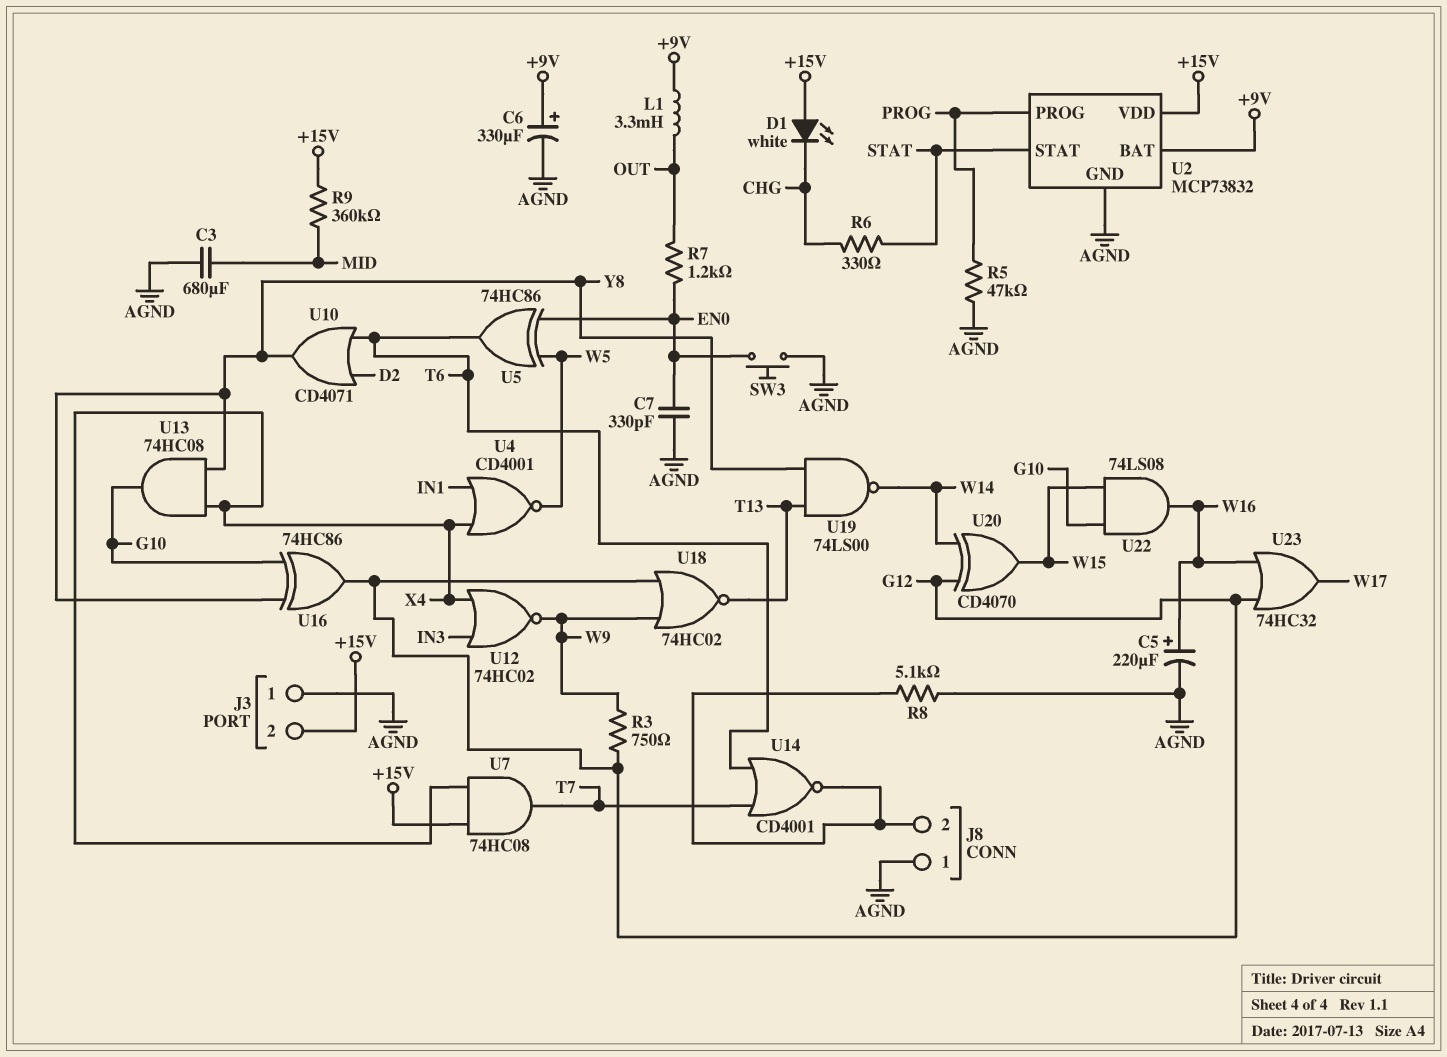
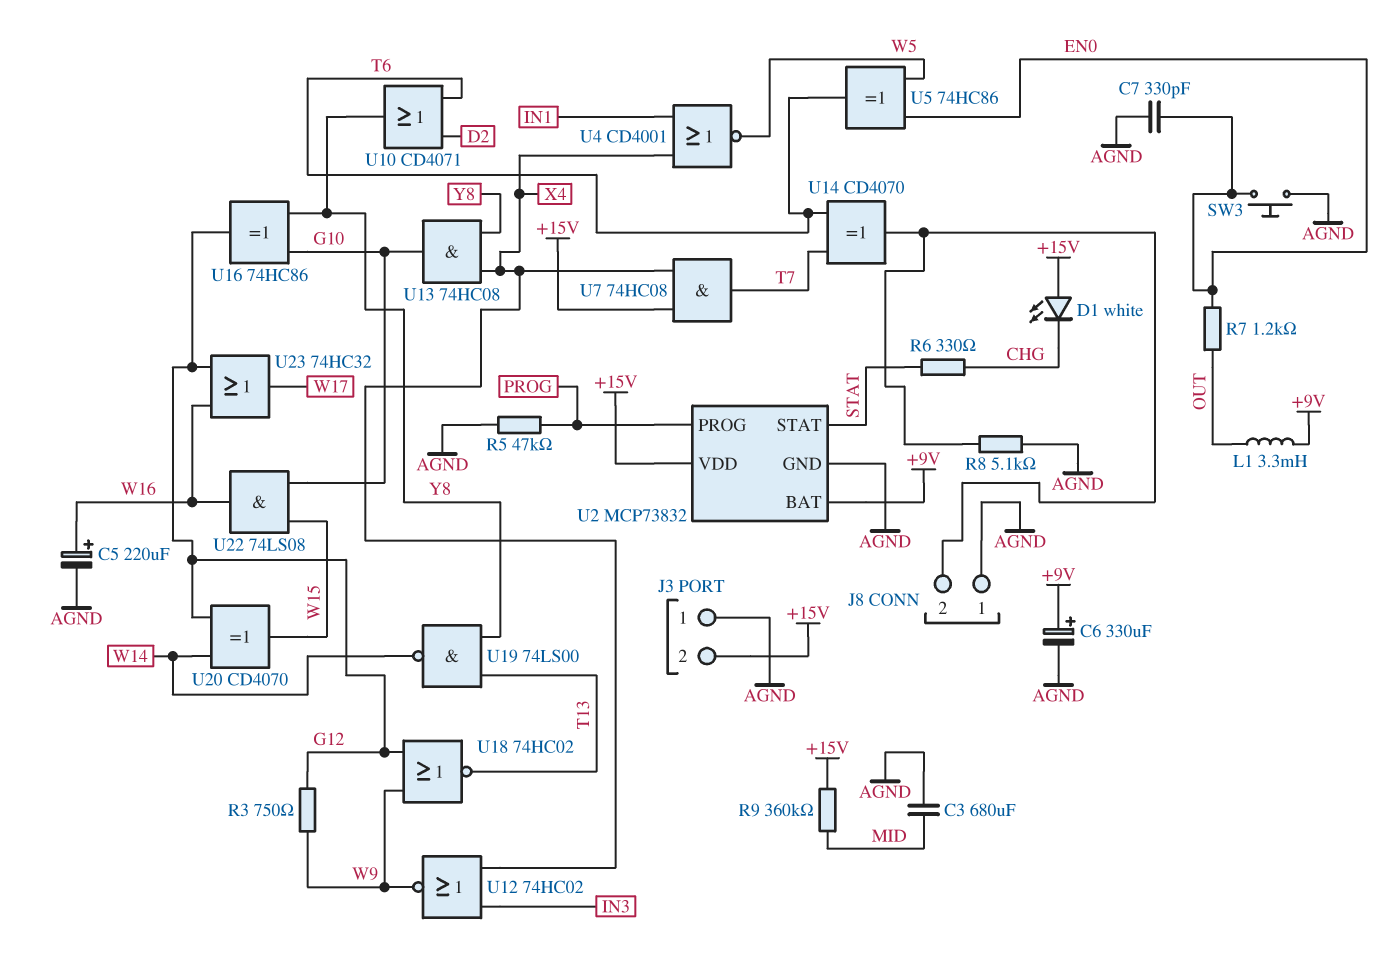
U14: NOR CD4001 (in T6, in T7, out J8/2) -> XOR CD4070 (in T6, in T7, out J8/2)

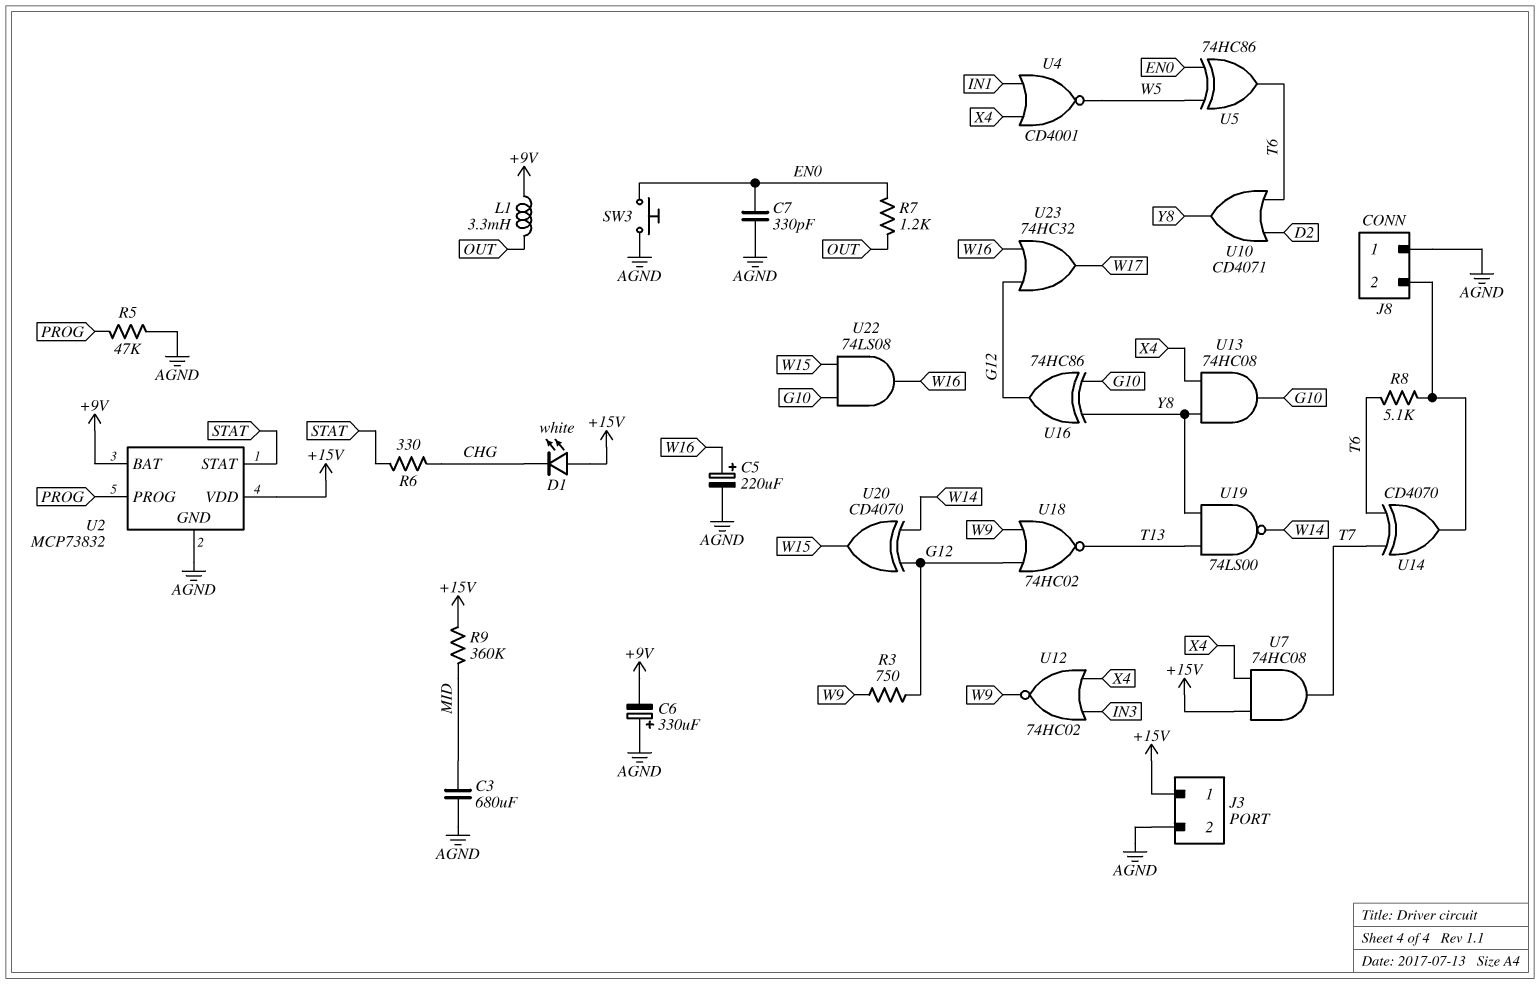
C6: 330uF (plus +9V, minus AGND) -> 330uF (plus AGND, minus +9V)
J3 pin 1: AGND -> +15V
J3 pin 2: +15V -> AGND
R8: 5.1k (AGND, J8/2) -> 5.1k (J8/2, T6)

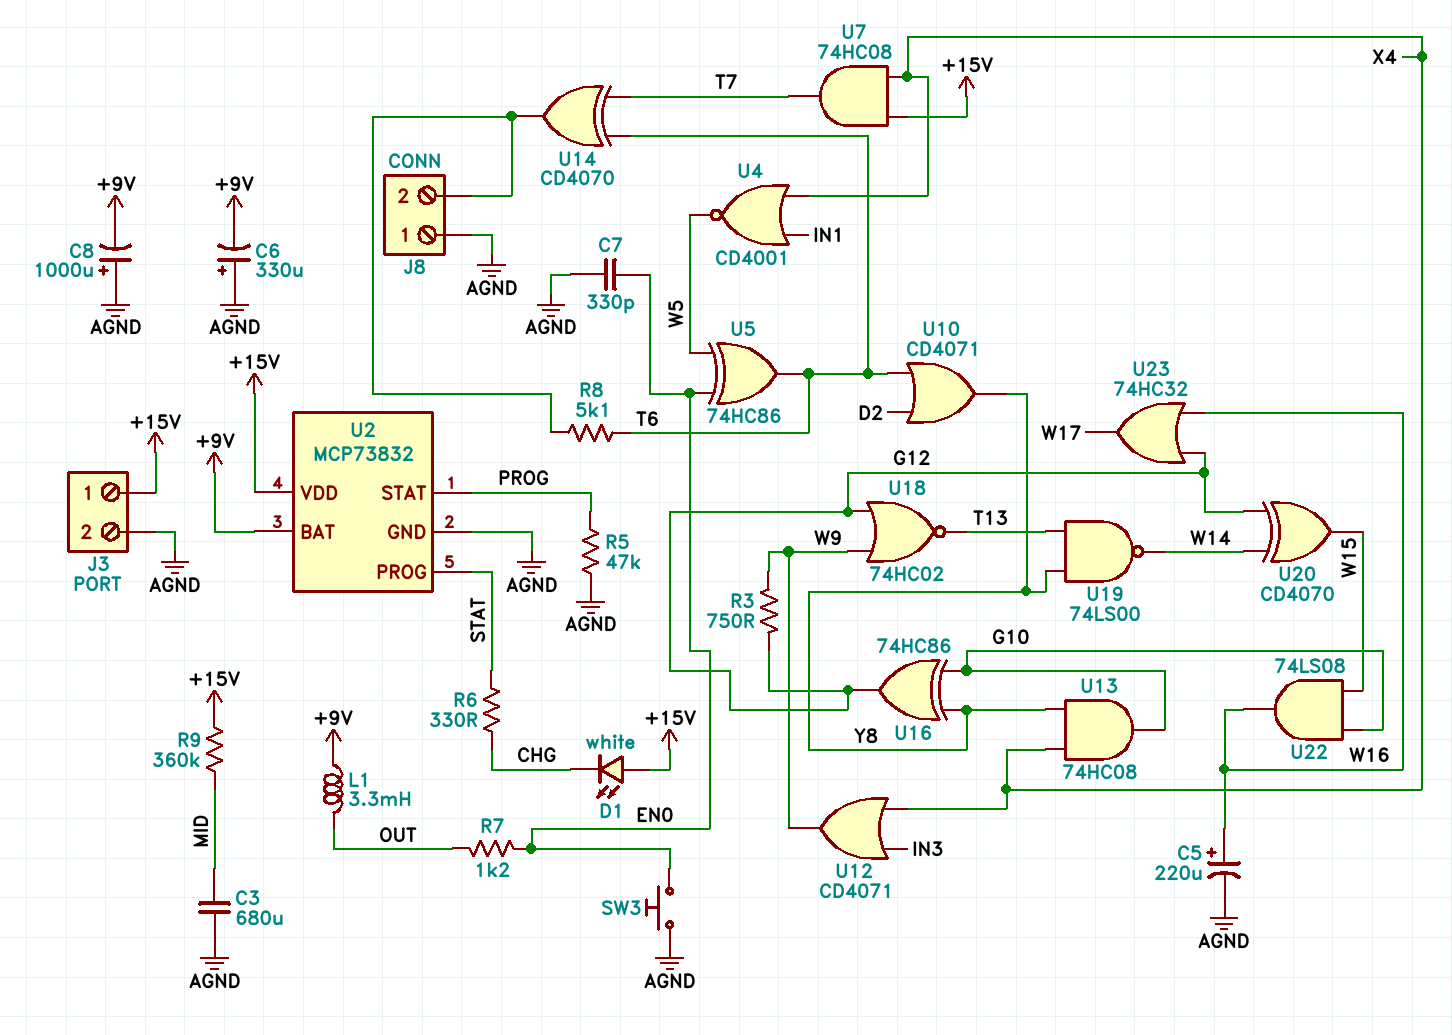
C8: none -> 1000uF (plus AGND, minus +9V)
U2 pin PROG: PROG -> STAT
U2 pin STAT: STAT -> PROG
U12: NOR 74HC02 (in IN3, in X4, out W9) -> OR CD4071 (in IN3, in X4, out W9)

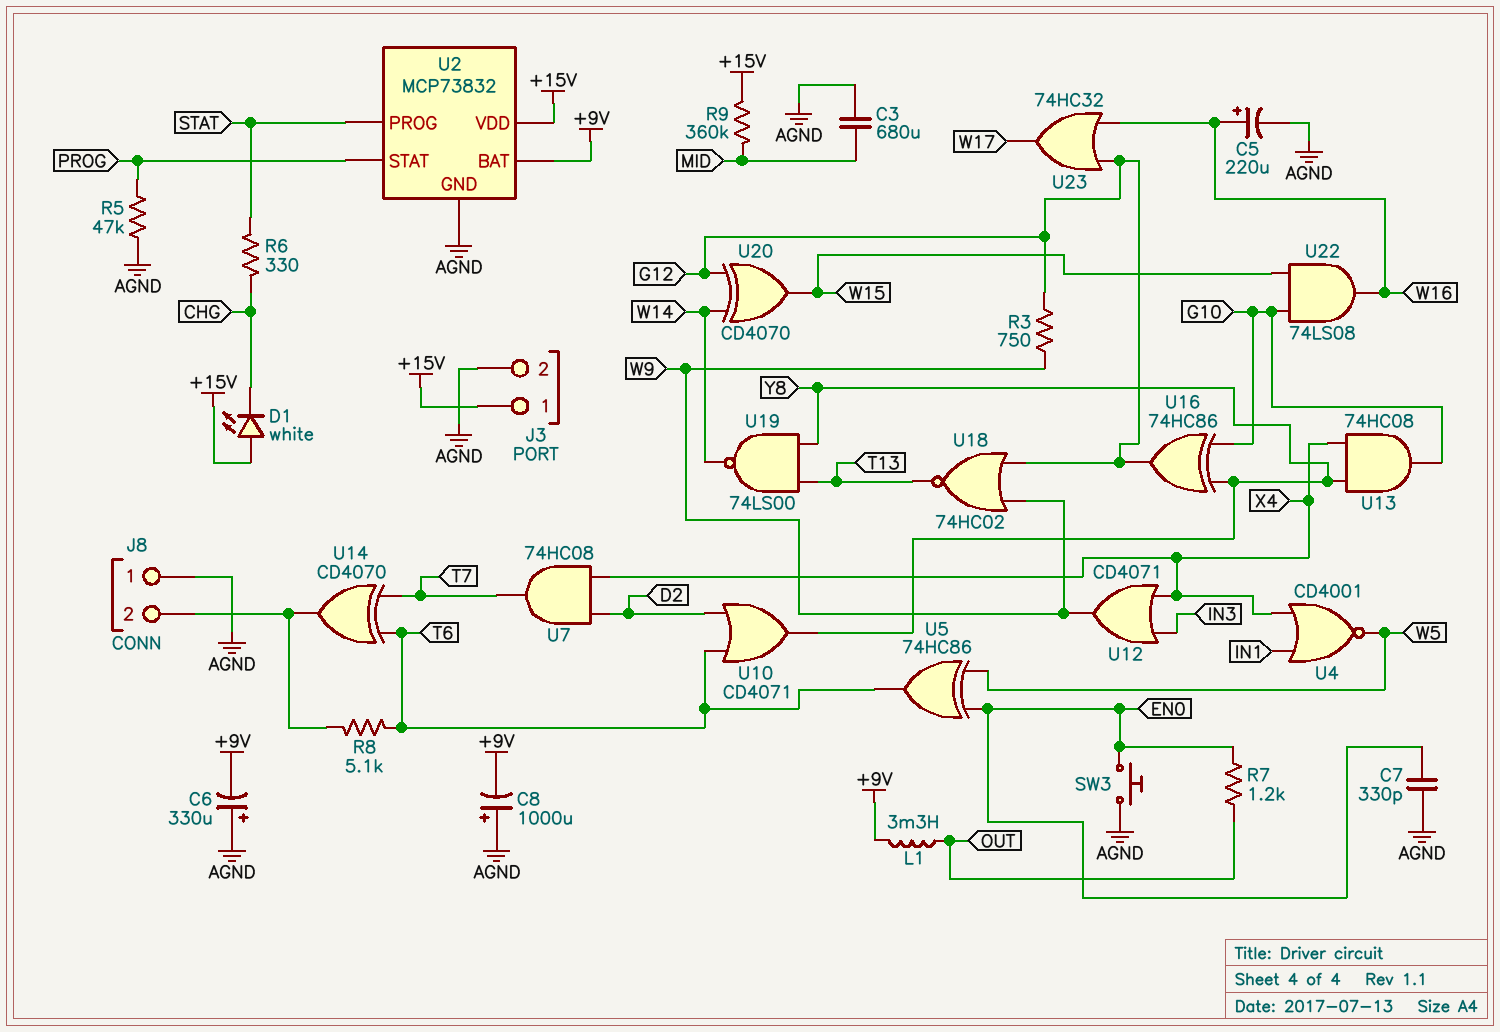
U7: AND 74HC08 (in +15V, in X4, out T7) -> AND 74HC08 (in D2, in X4, out T7)

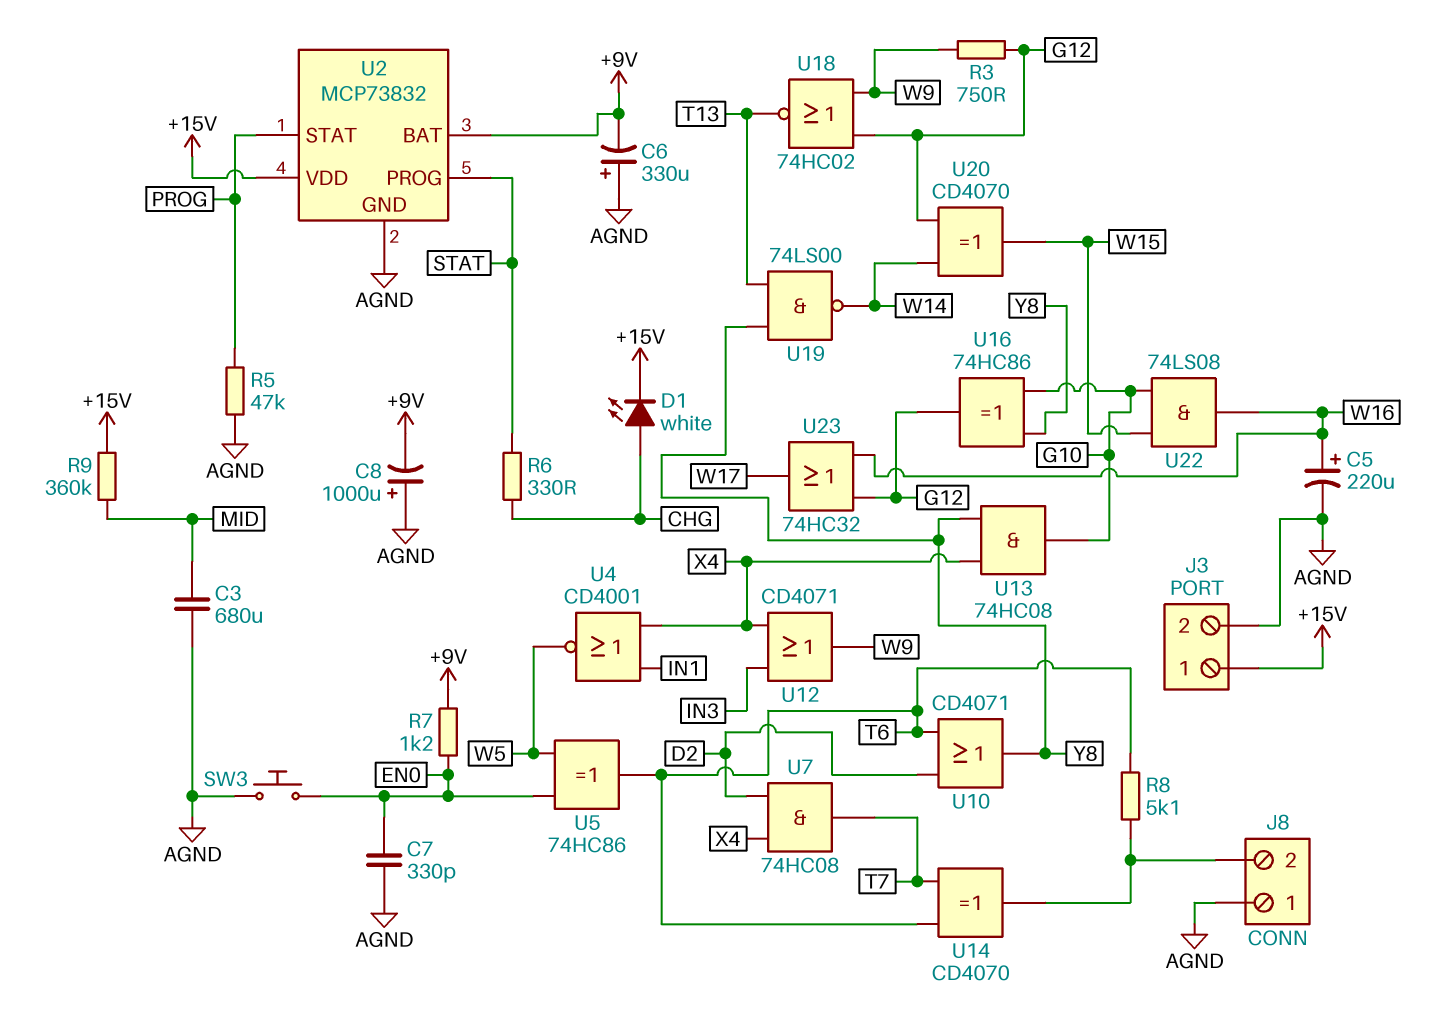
D1: LED white (A +15V, K CHG) -> LED white (A CHG, K +15V)
L1: 3.3mH (+9V, OUT) -> none
R7: 1.2k (EN0, OUT) -> 1.2k (+9V, EN0)

